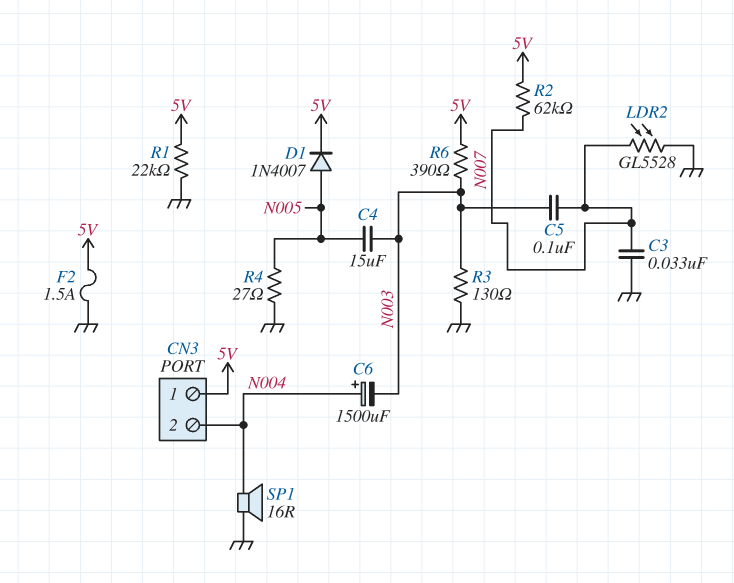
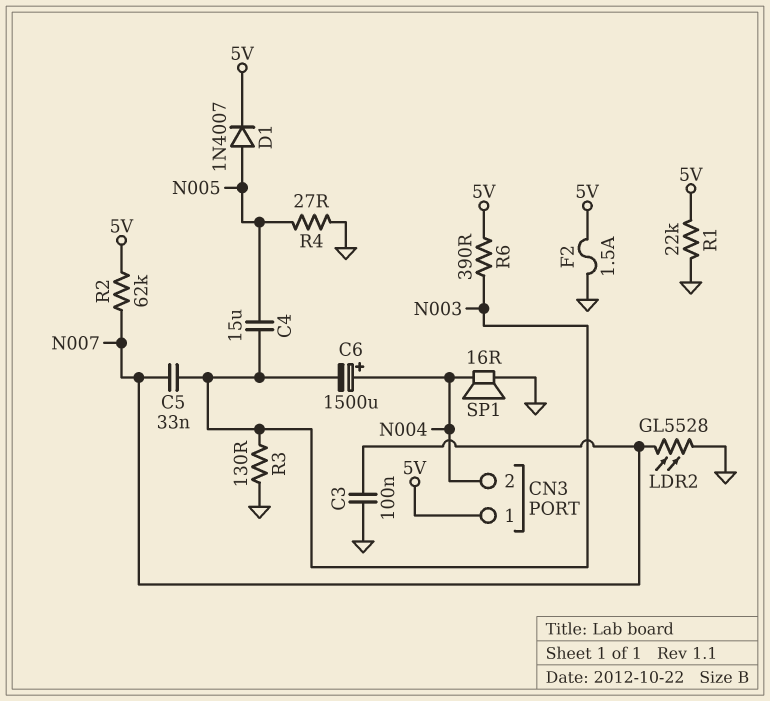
C3: 33nF (GND, N007) -> 100nF (GND, N007)
C5: 100nF (N003, N007) -> 33nF (N003, N007)

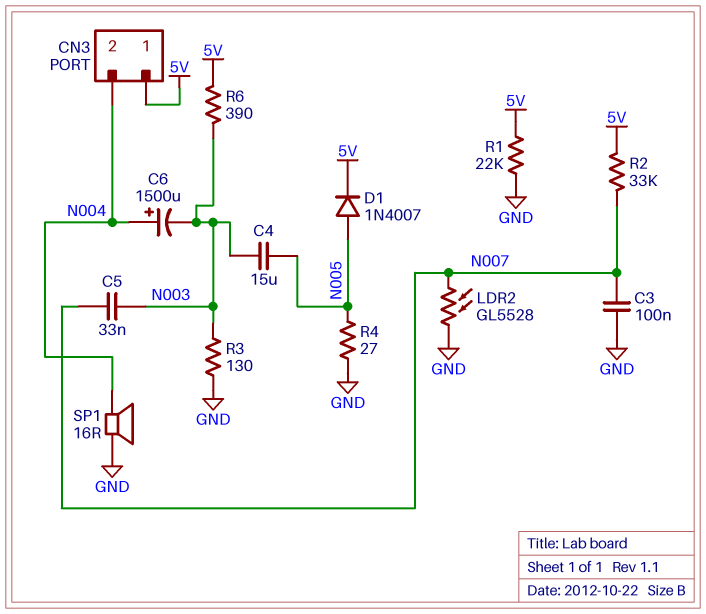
F2: 1.5A (5V, GND) -> none
R2: 62k (5V, N007) -> 33k (5V, N007)

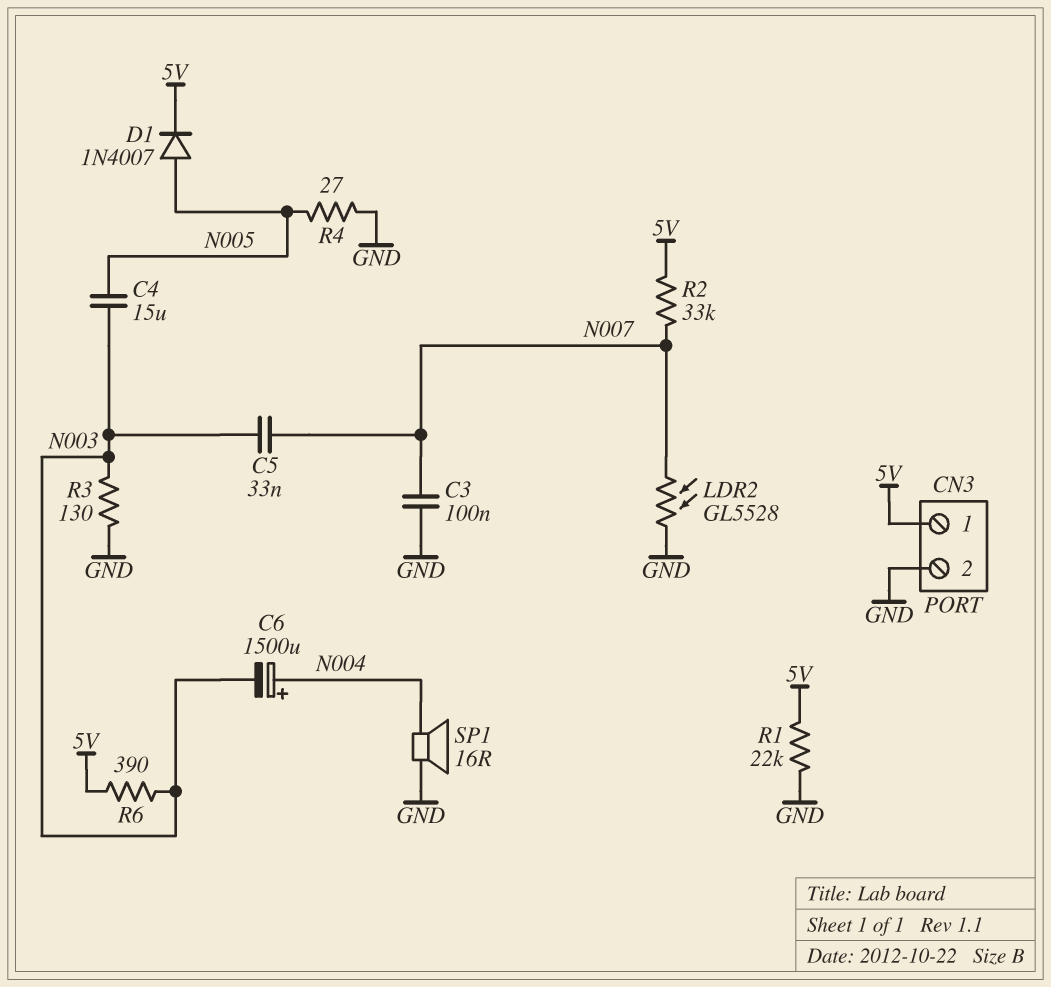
CN3 pin 2: N004 -> GND

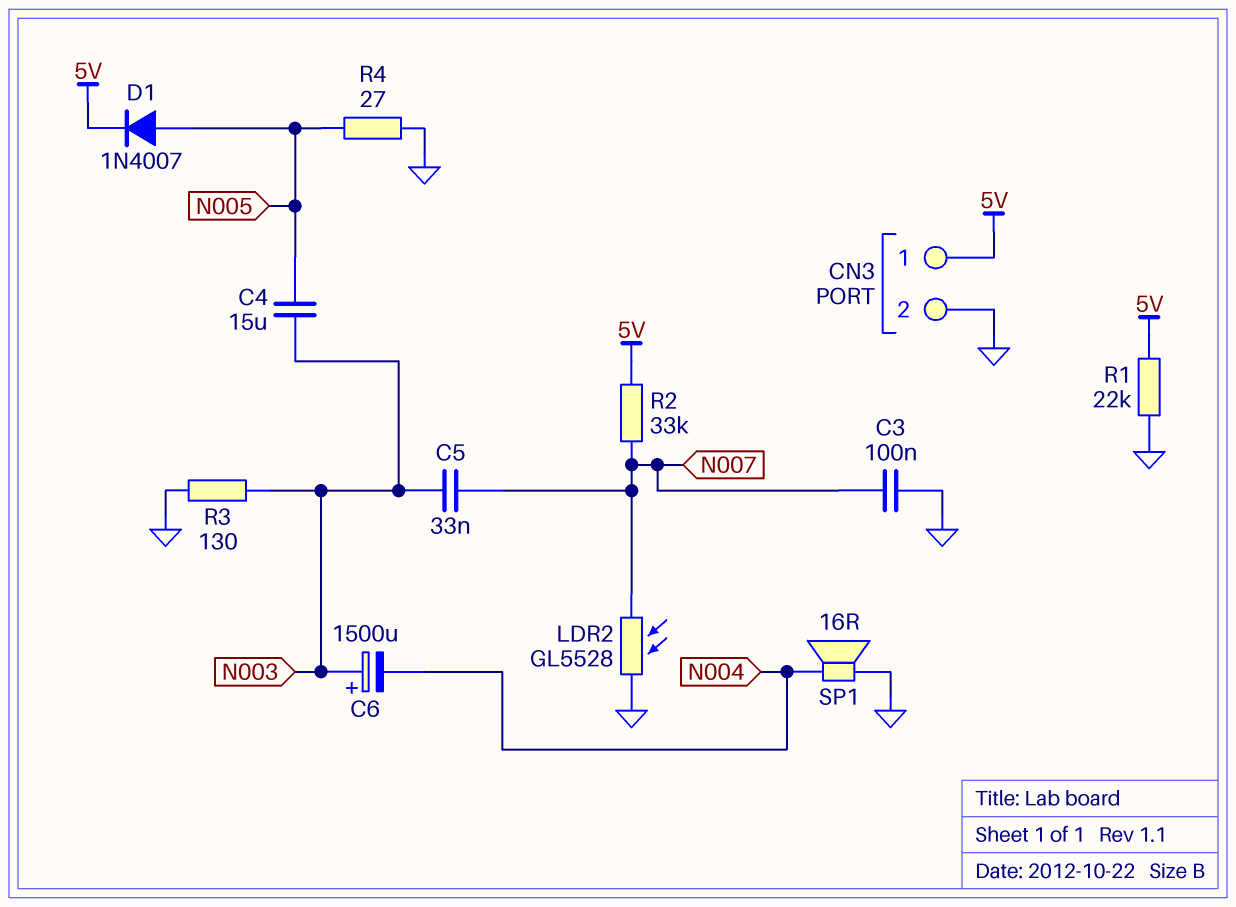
C6: 1500uF (plus N004, minus N003) -> 1500uF (plus N003, minus N004)
R6: 390 (5V, N003) -> none

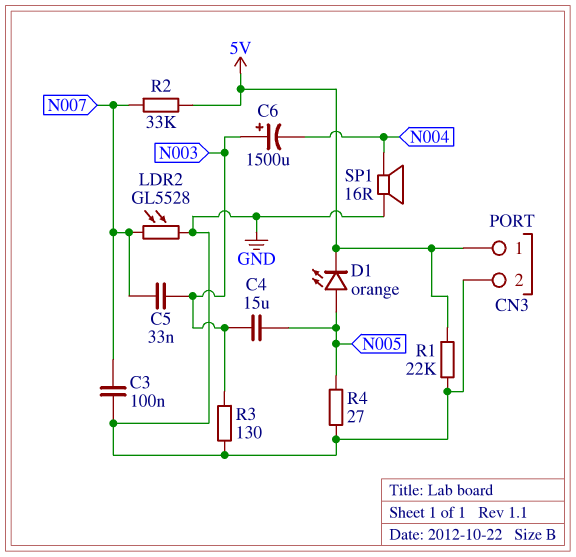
D1: diode 1N4007 (A N005, K 5V) -> LED orange (A N005, K 5V)

